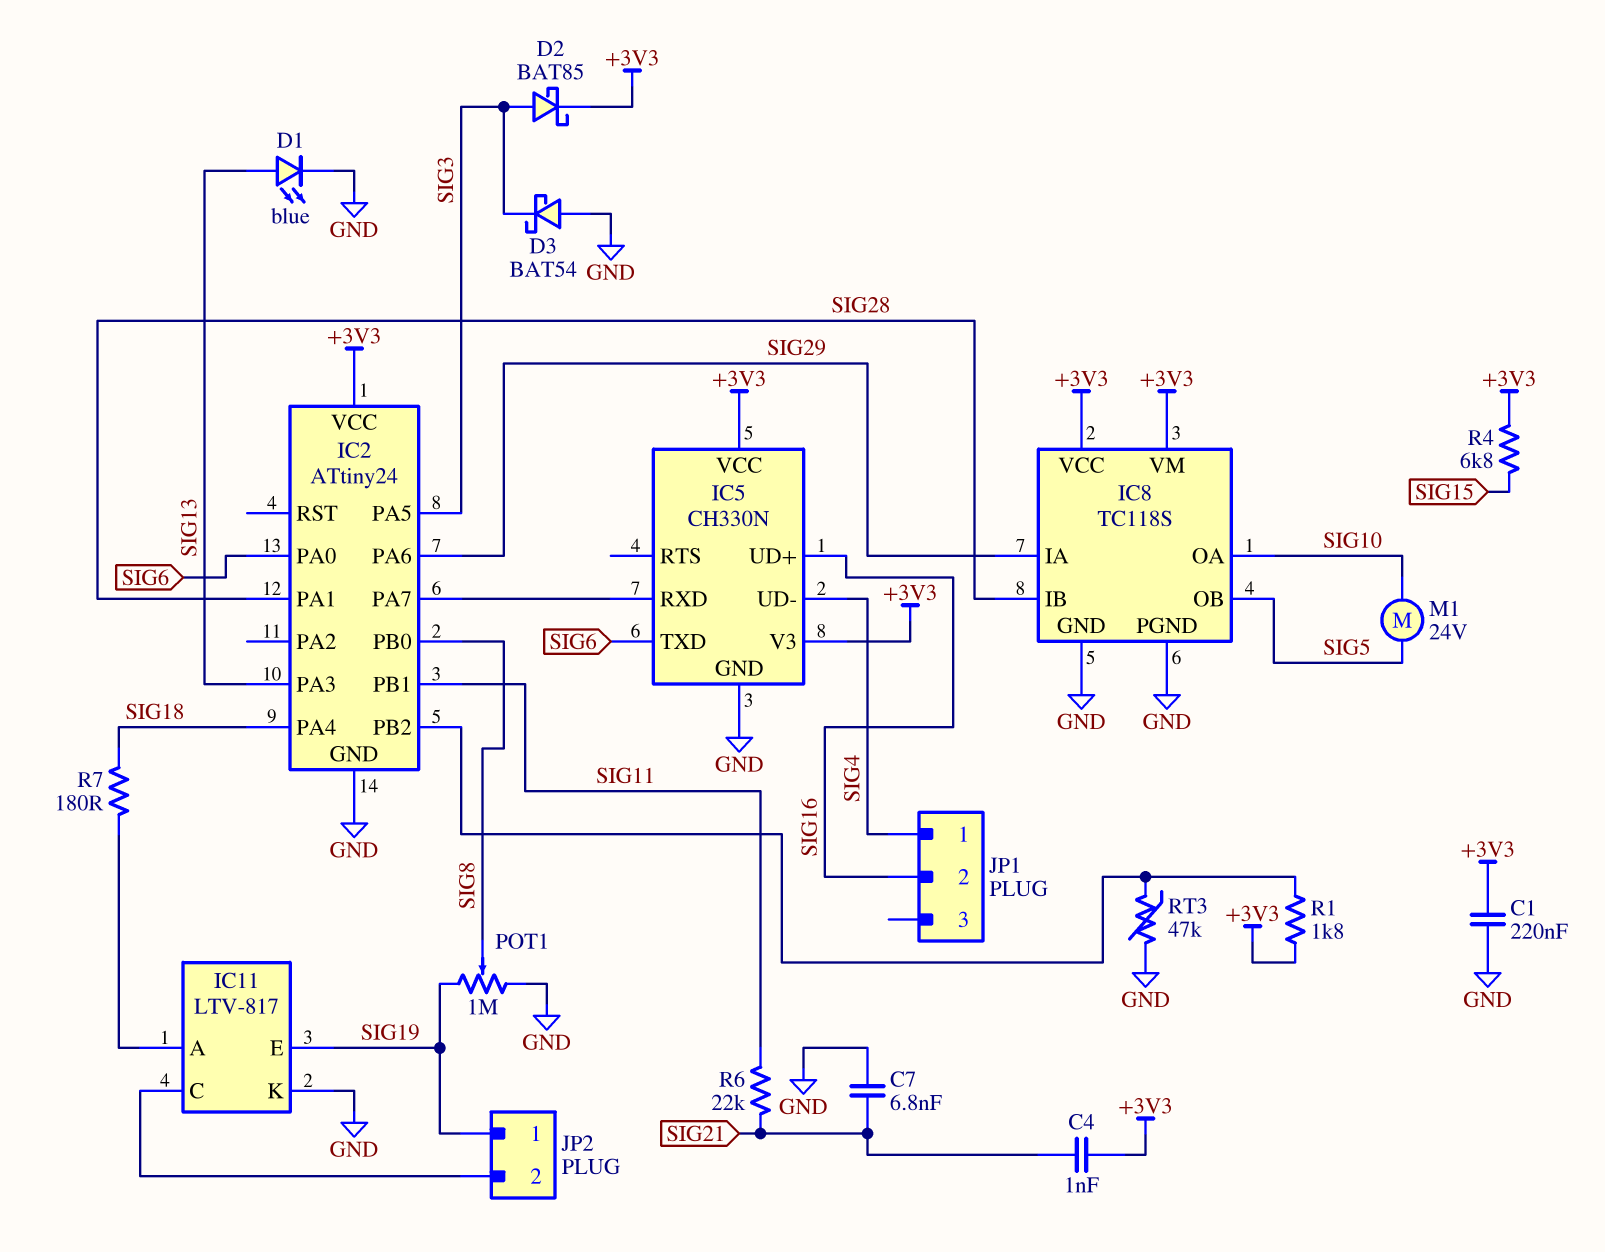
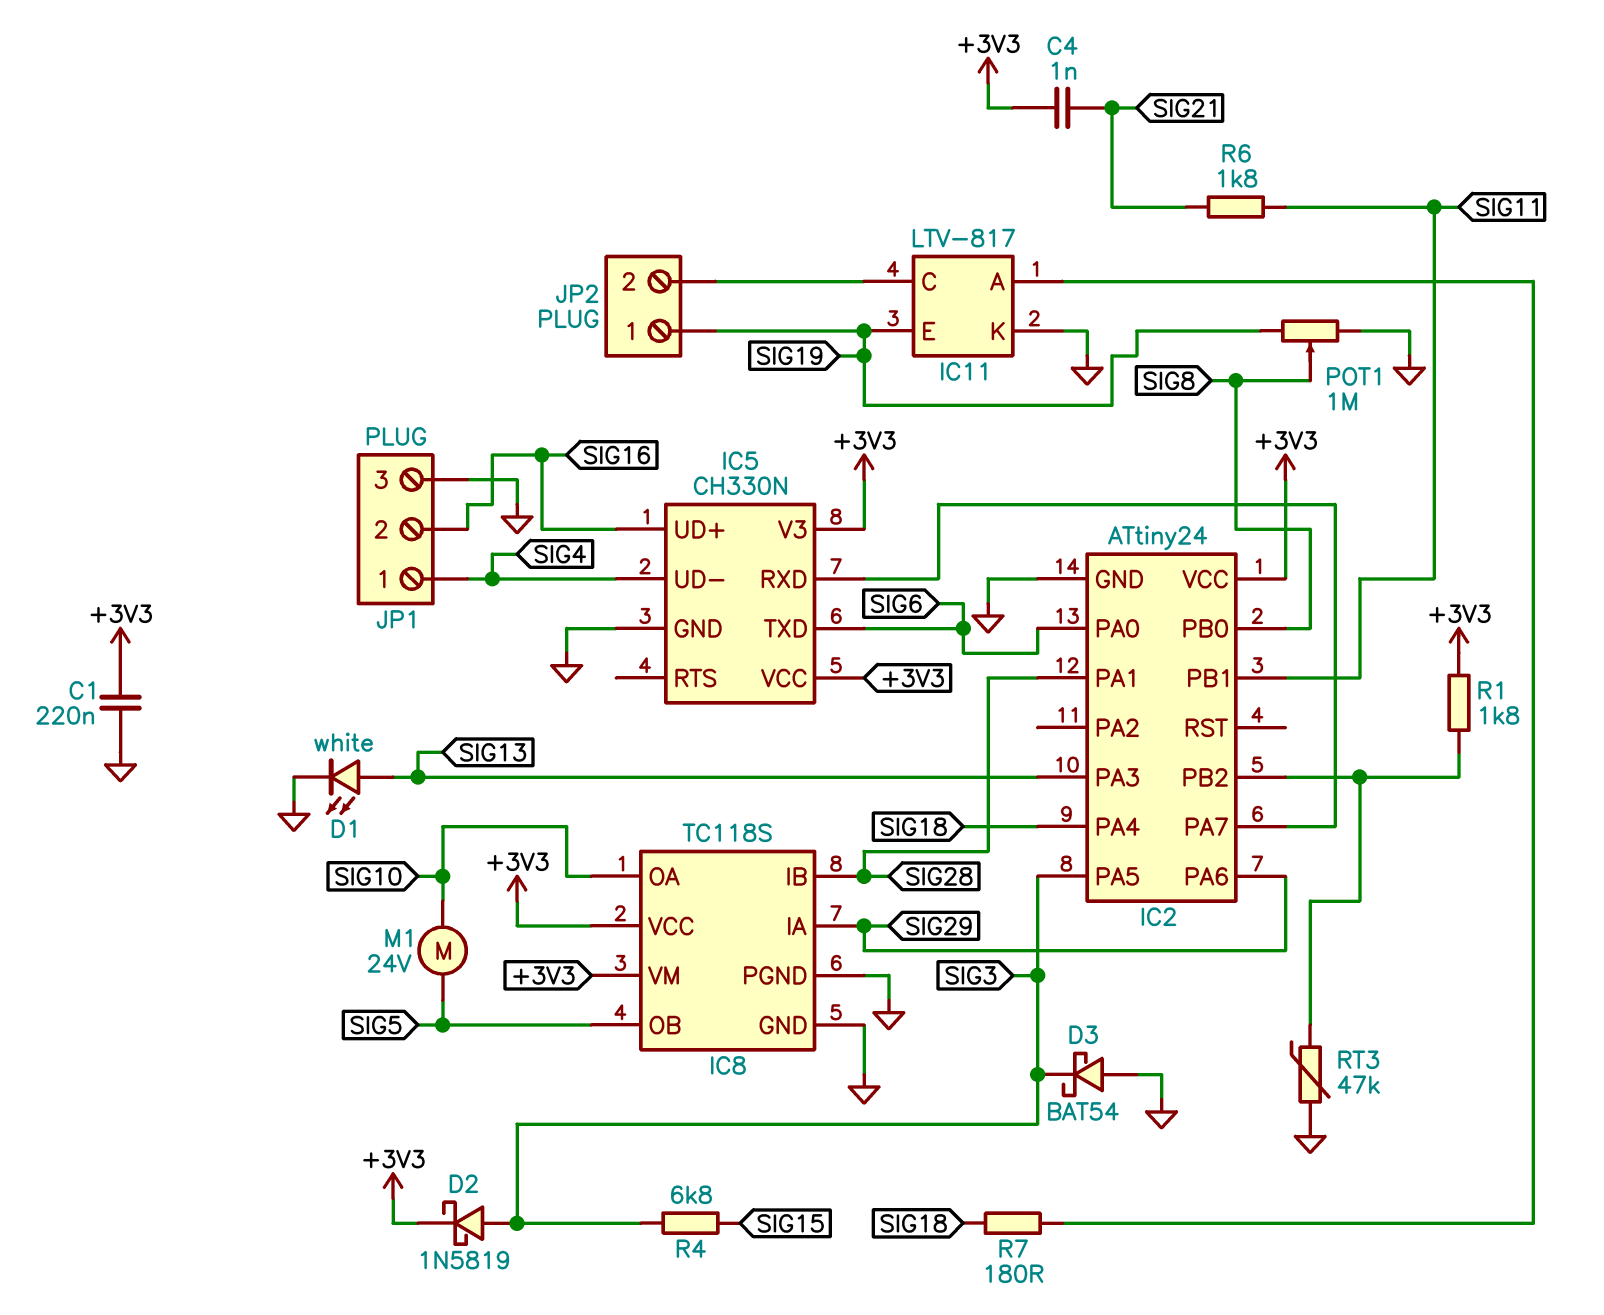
C7: 6.8nF (GND, SIG21) -> none
D1: LED blue (A SIG13, K GND) -> LED white (A SIG13, K GND)
D2: schottky BAT85 (A SIG3, K +3V3) -> schottky 1N5819 (A SIG3, K +3V3)
JP1 pin 3: none -> GND
R4: 6.8k (+3V3, SIG15) -> 6.8k (SIG3, SIG15)
R6: 22k (SIG11, SIG21) -> 1.8k (SIG11, SIG21)

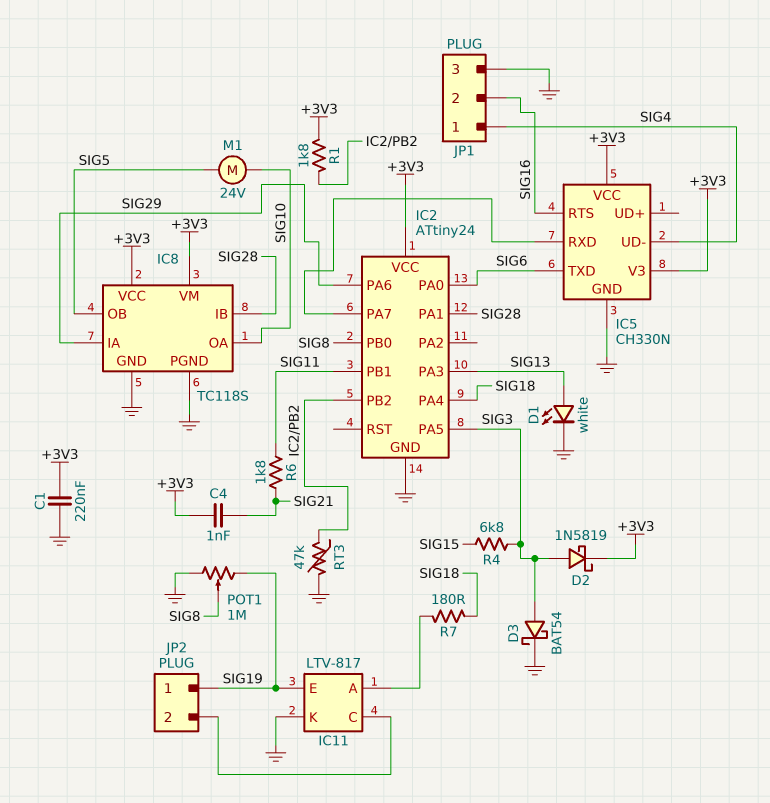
D3: schottky BAT54 (A GND, K SIG3) -> schottky BAT54 (A SIG3, K GND)
IC5 pin RTS: none -> SIG16
IC5 pin UD+: SIG16 -> none

